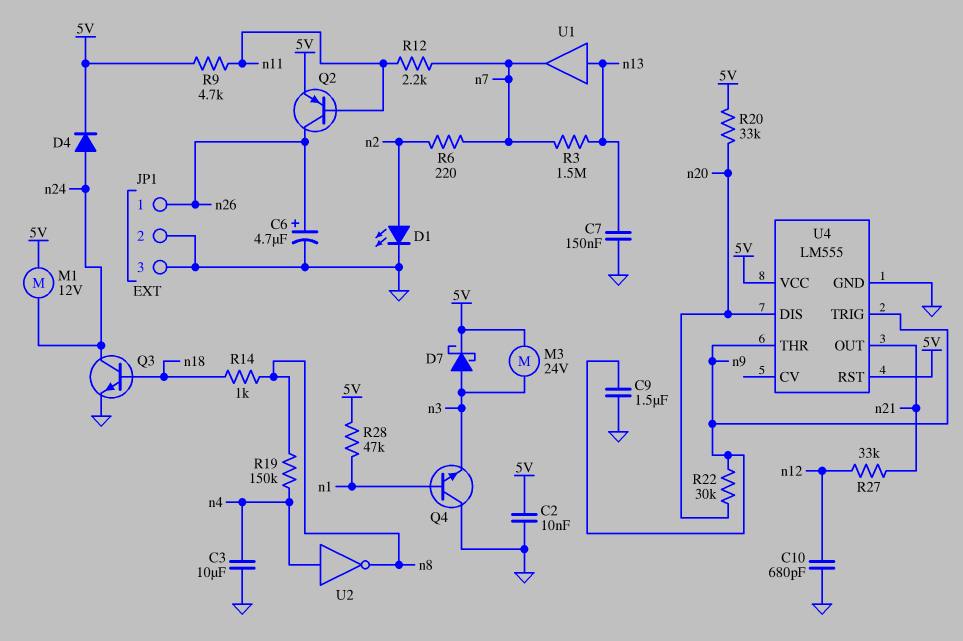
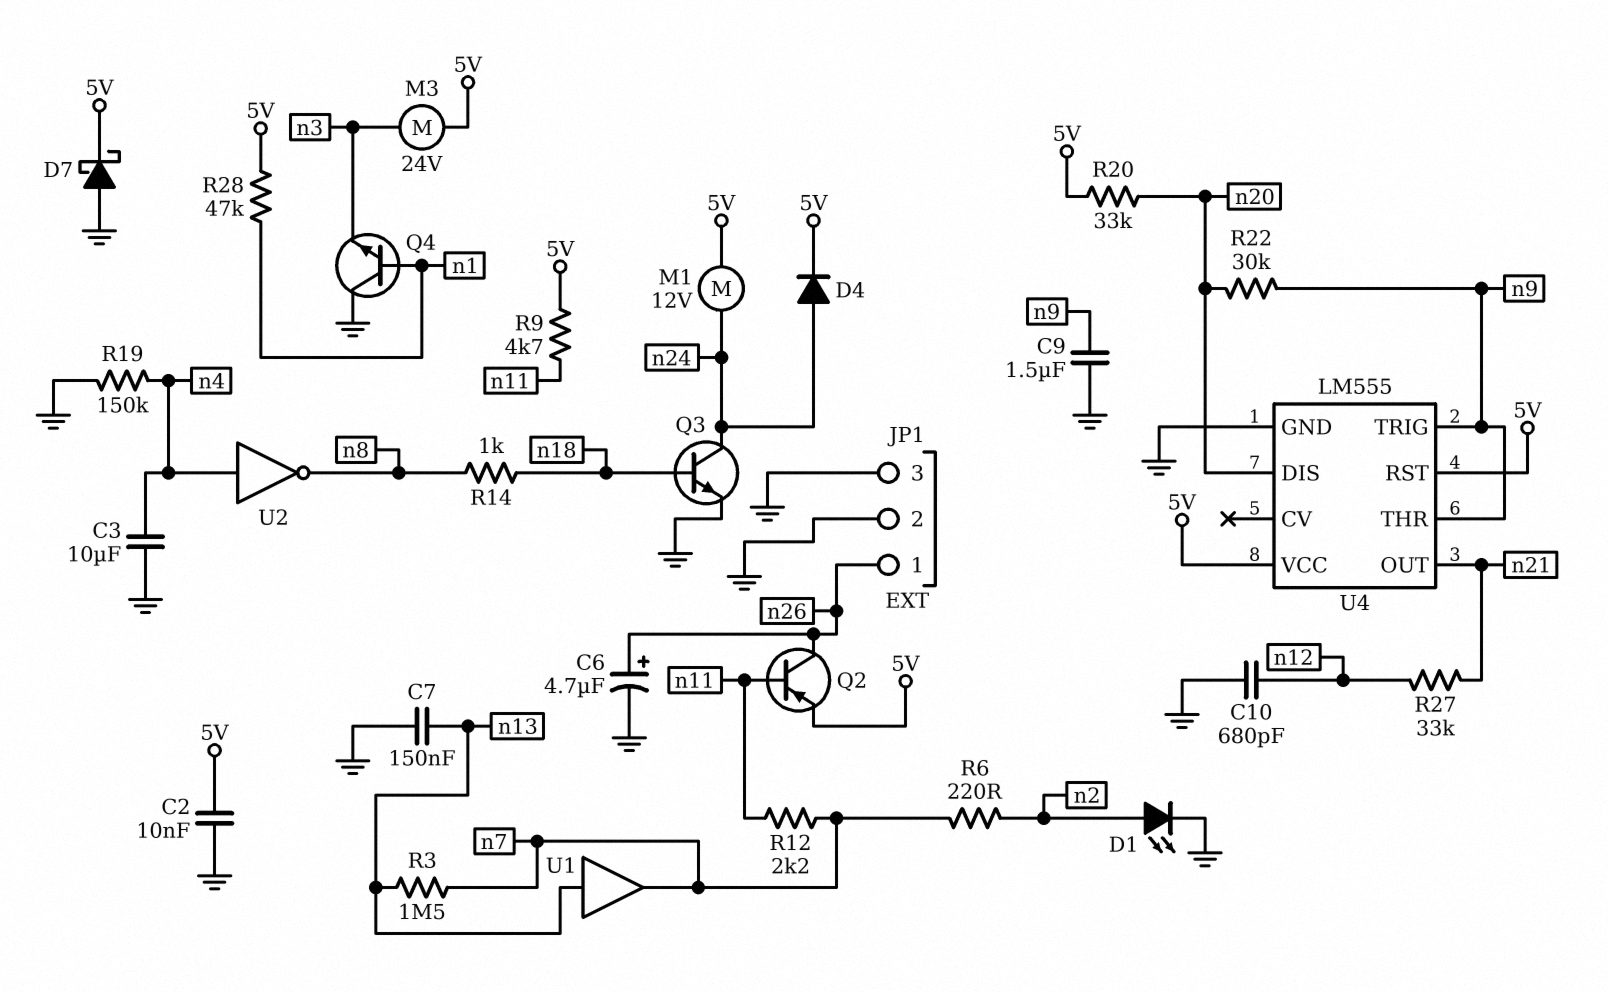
D7: schottky (A n3, K 5V) -> schottky (A GND, K 5V)
R19: 150k (n4, n8) -> 150k (GND, n4)

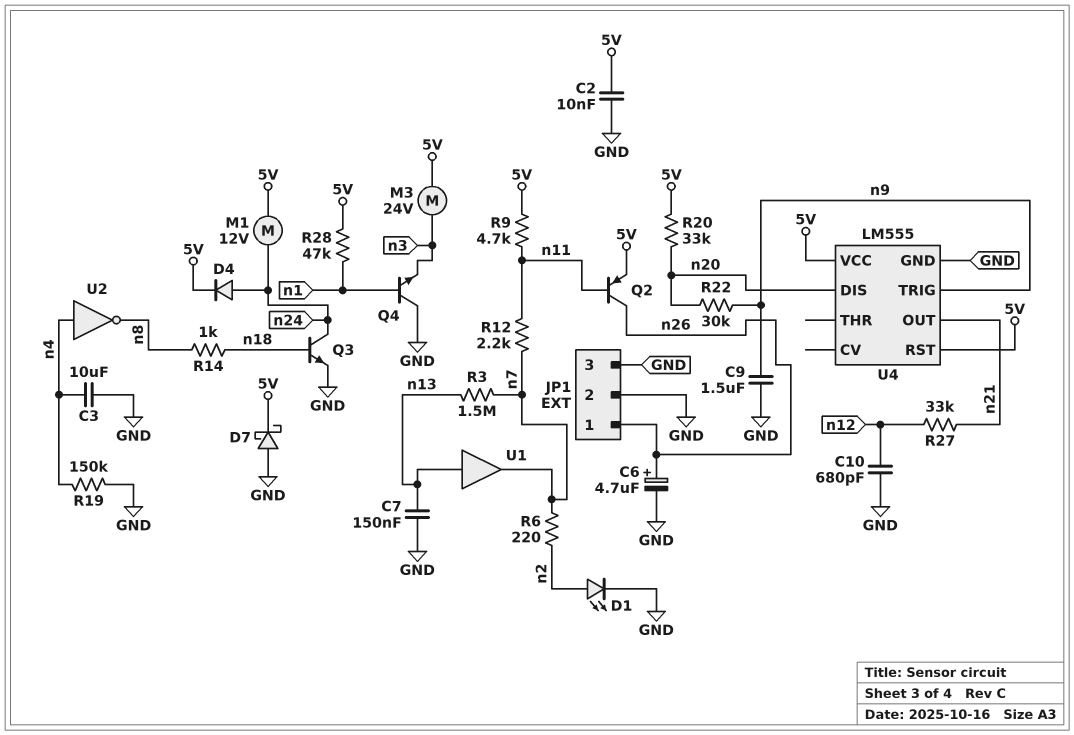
U4 pin THR: n9 -> none

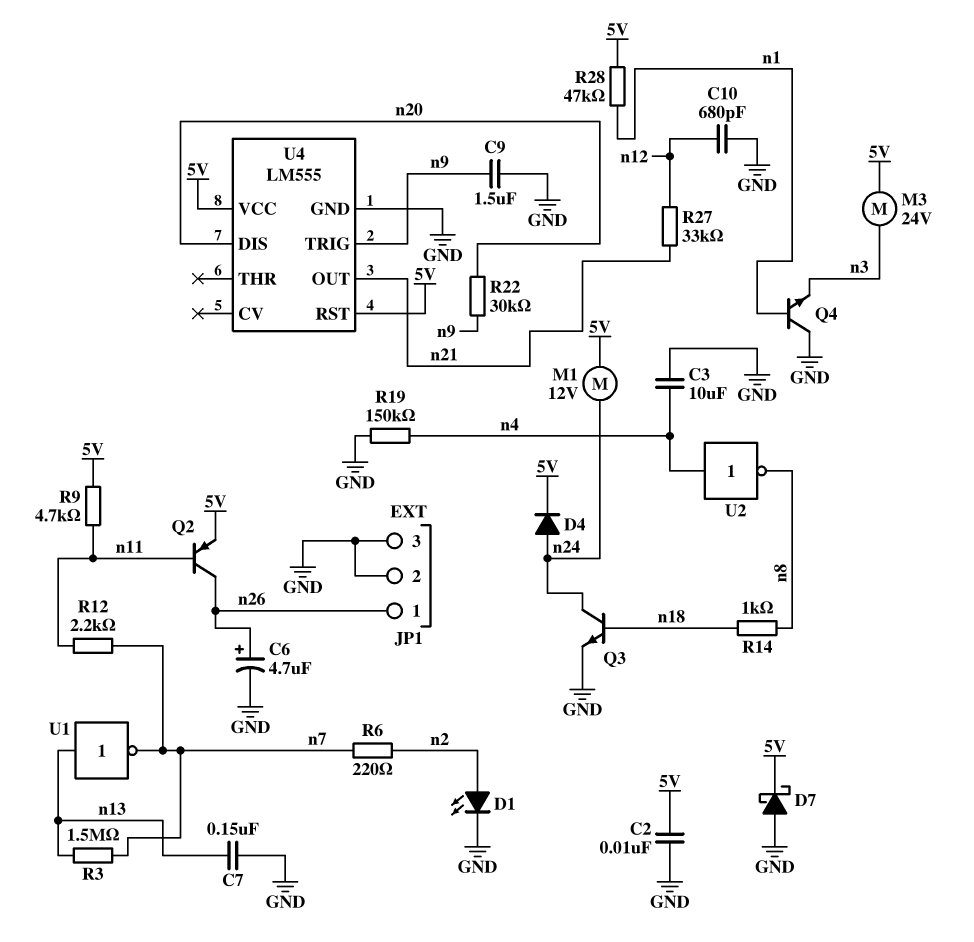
R20: 33k (5V, n20) -> none
U1: buffer (in n13, out n7) -> NOT (in n13, out n7)

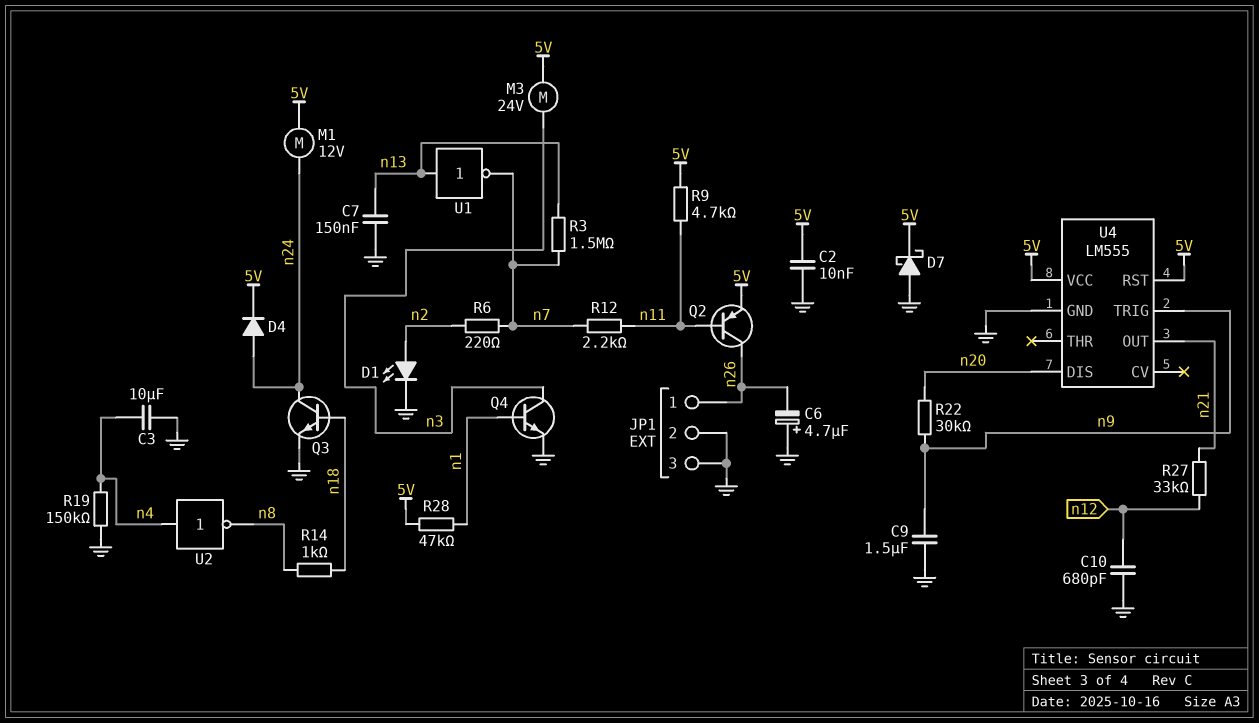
C6: 4.7uF (plus n26, minus GND) -> 4.7uF (plus GND, minus n26)
Q4: NPN (B n1, C GND, E n3) -> NPN (B n1, C n3, E GND)

